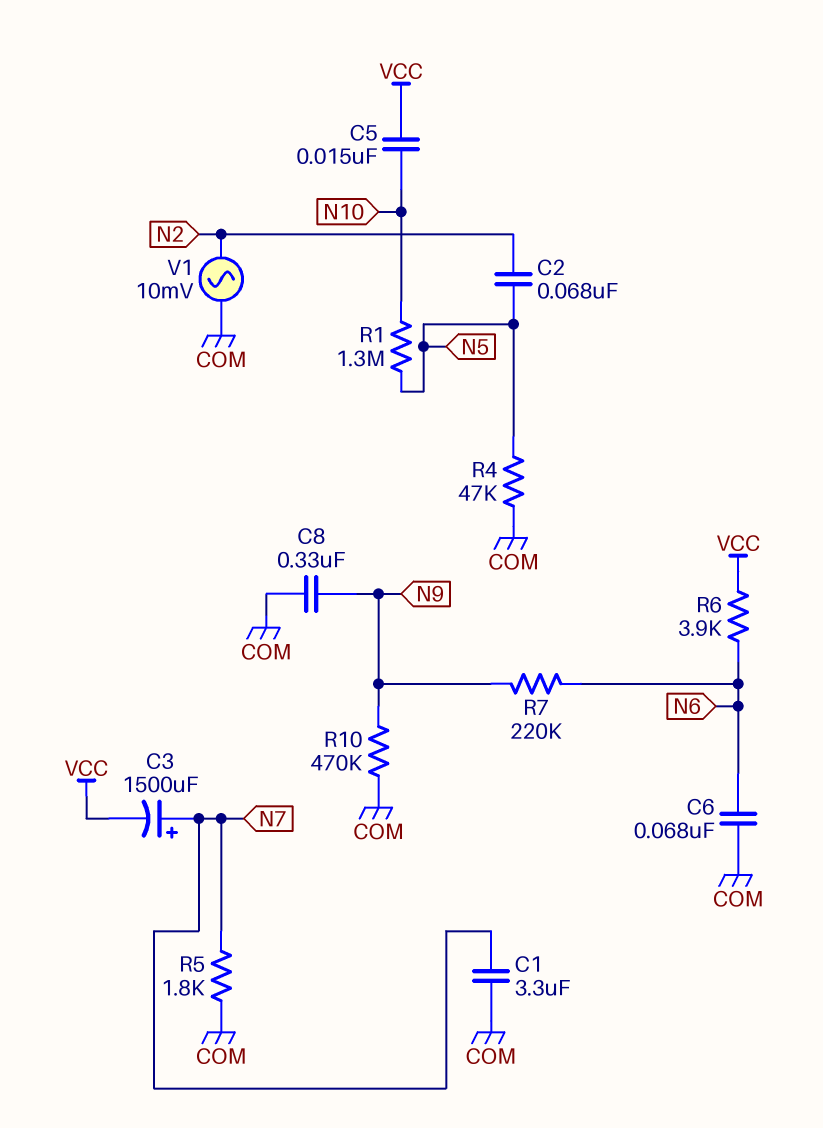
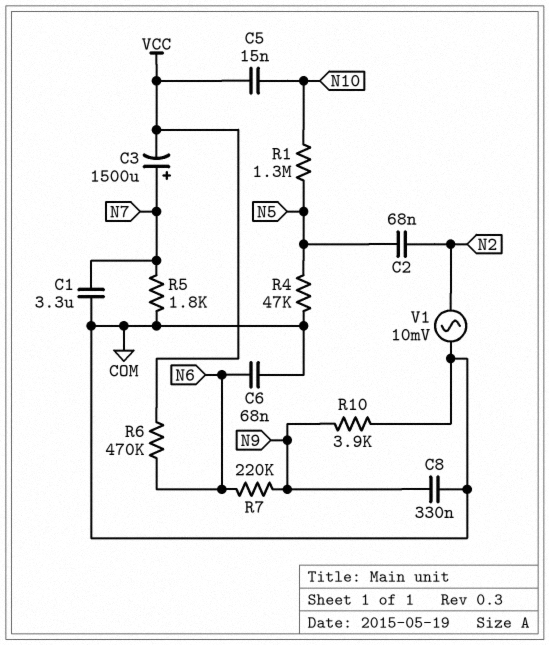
R6: 3.9k (N6, VCC) -> 470k (N6, VCC)
R10: 470k (COM, N9) -> 3.9k (COM, N9)

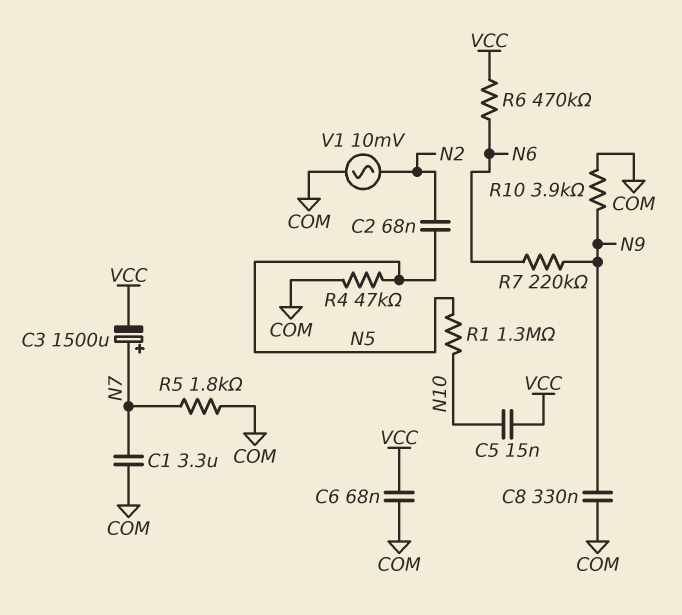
C6: 68nF (COM, N6) -> 68nF (COM, VCC)

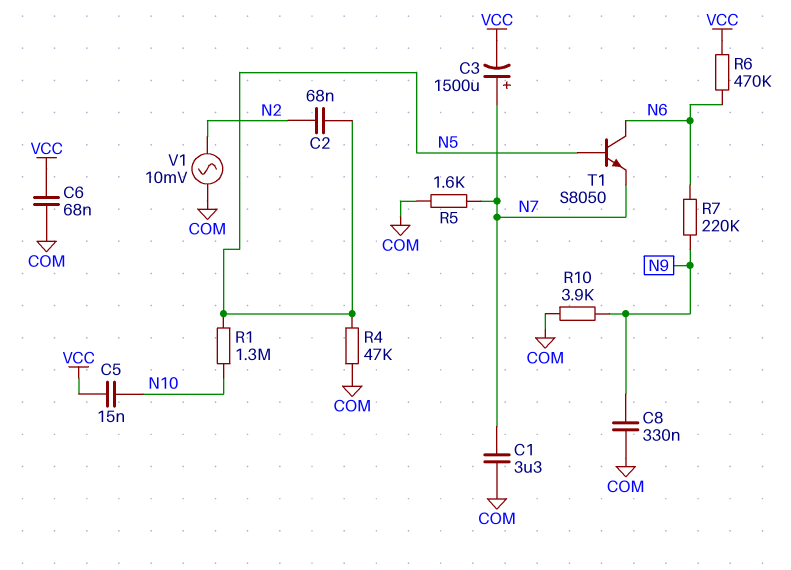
R5: 1.8k (COM, N7) -> 1.6k (COM, N7)
T1: none -> NPN S8050 (B N5, C N6, E N7)

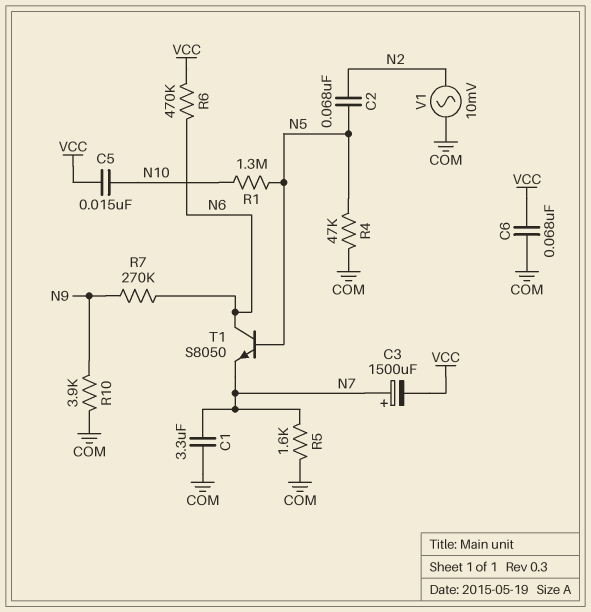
C8: 330nF (COM, N9) -> none
R7: 220k (N6, N9) -> 270k (N6, N9)

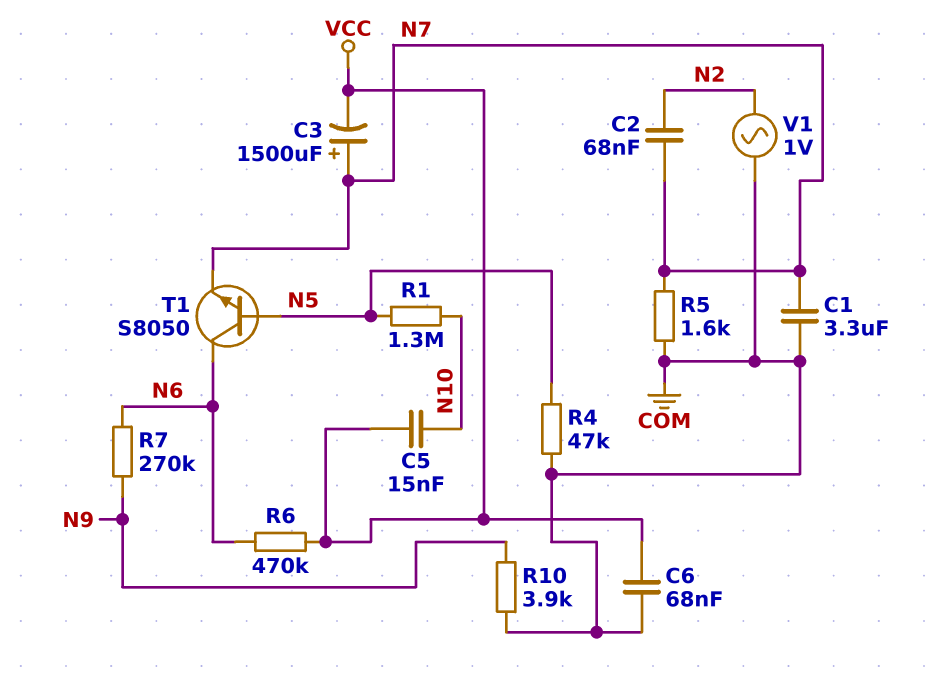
C2: 68nF (N2, N5) -> 68nF (N2, N7)
V1: AC 10mV (COM, N2) -> AC 1V (COM, N2)

